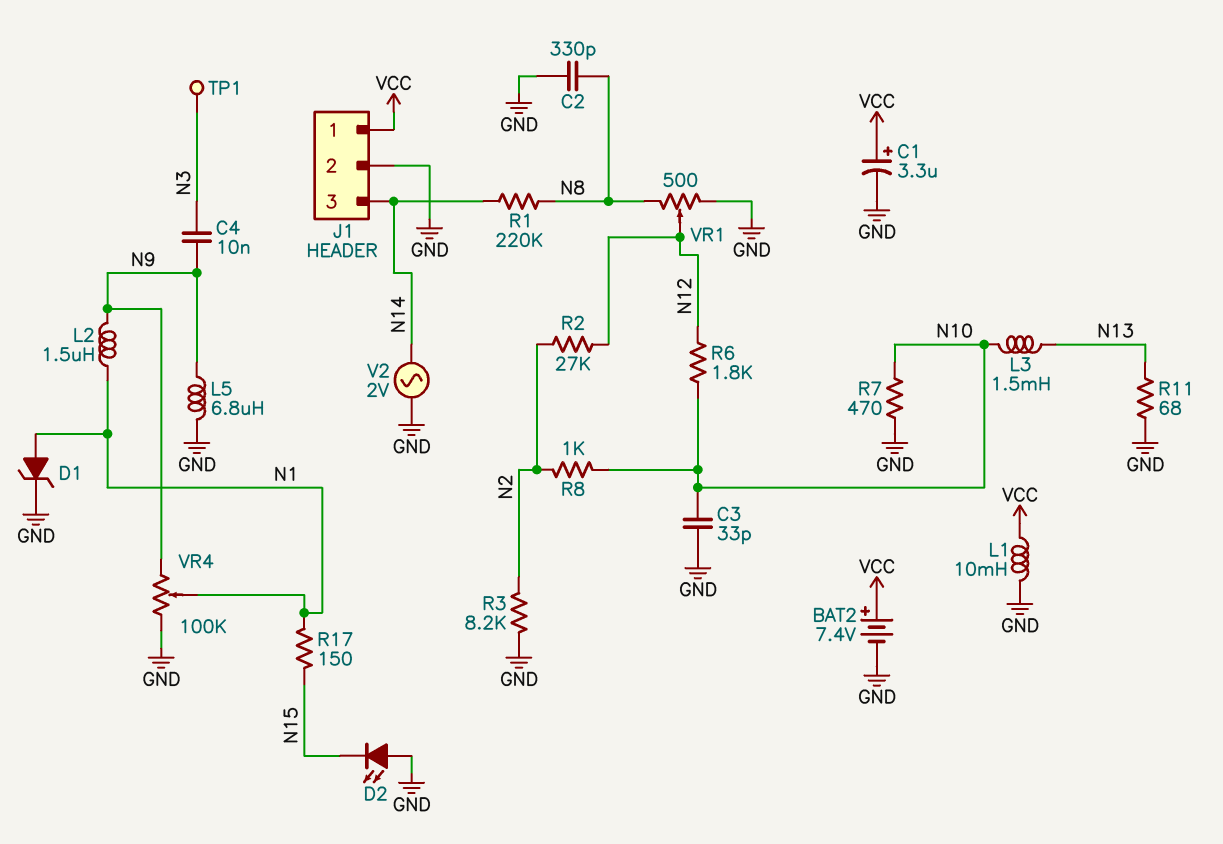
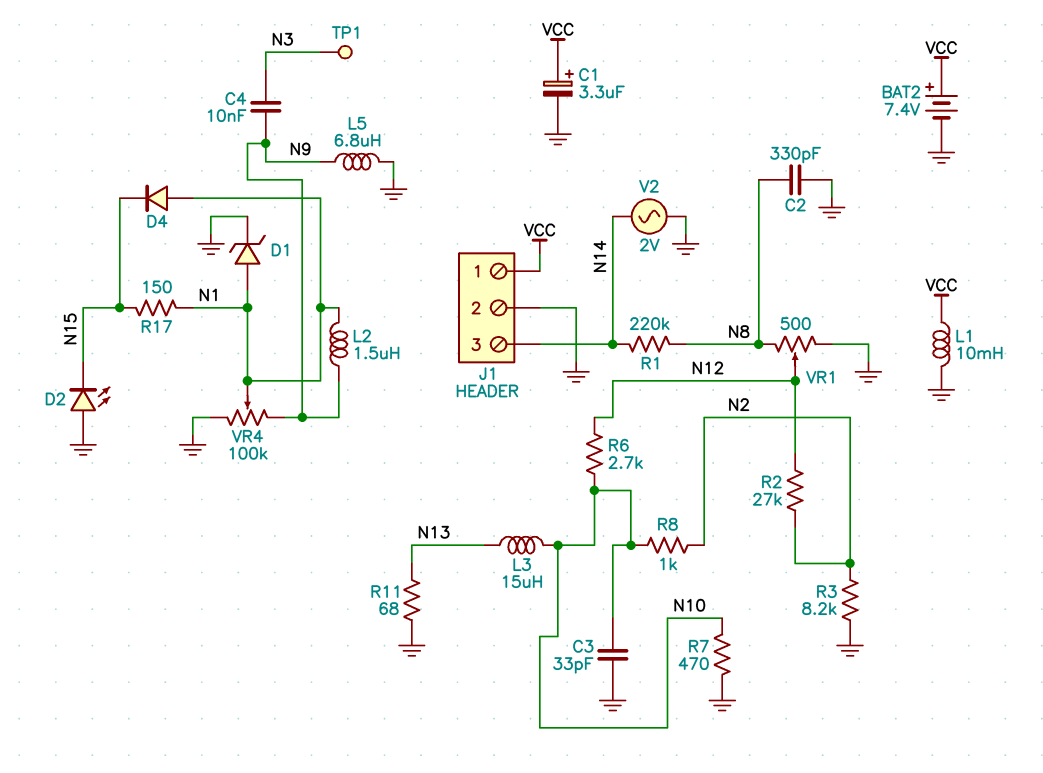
D4: none -> diode (A N1, K N15)
L3: 1.5mH (N10, N13) -> 15uH (N10, N13)
R6: 1.8k (N10, N12) -> 2.7k (N10, N12)

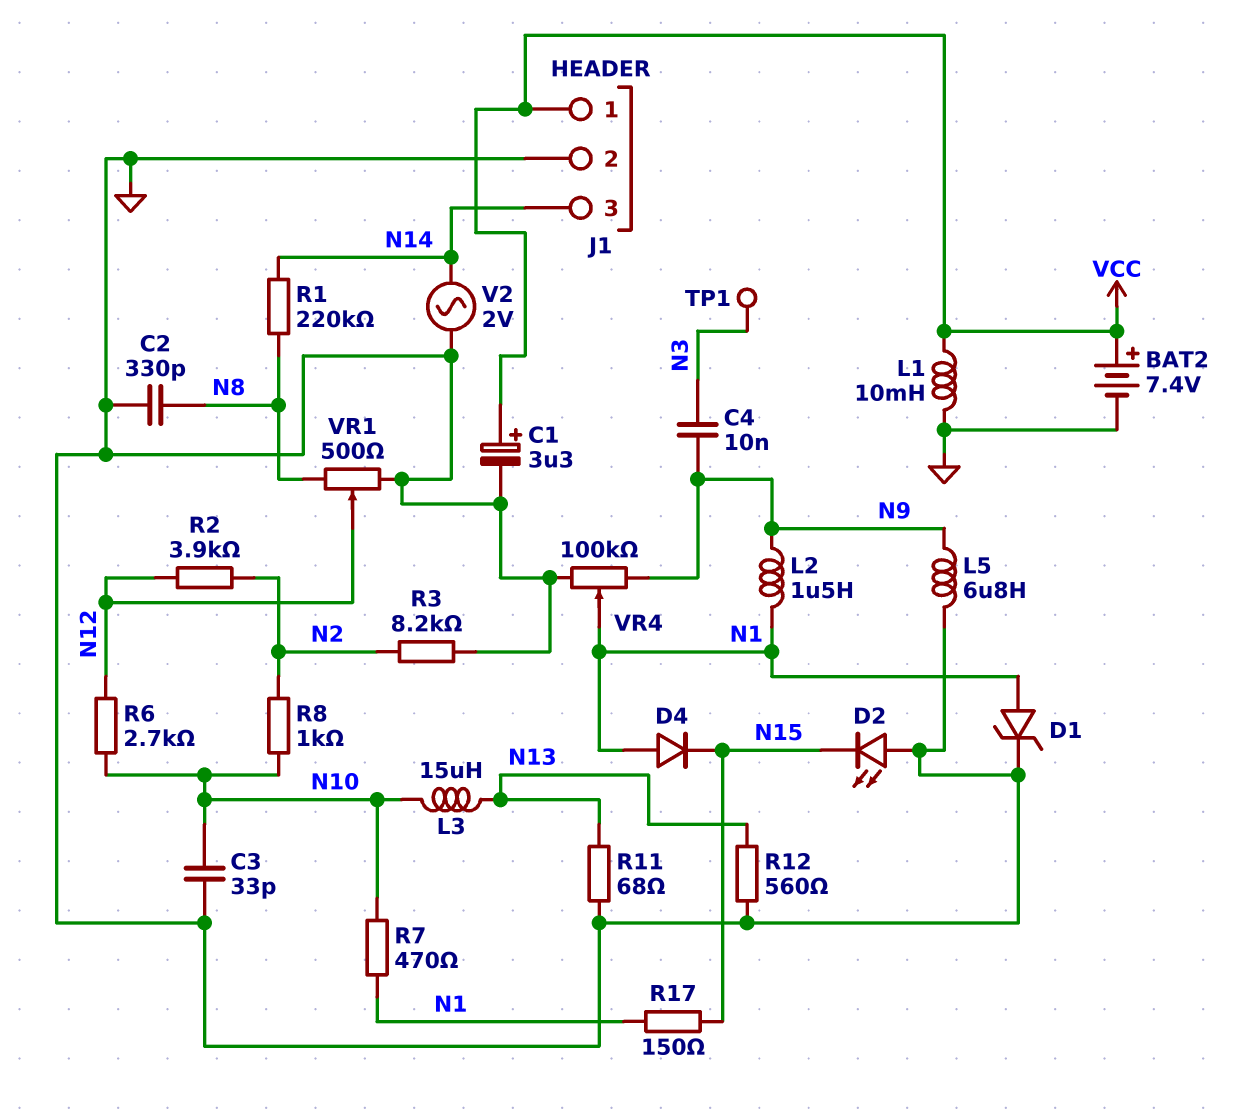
R2: 27k (N2, N12) -> 3.9k (N2, N12)
R7: 470 (GND, N10) -> 470 (N1, N10)
R12: none -> 560 (GND, N13)

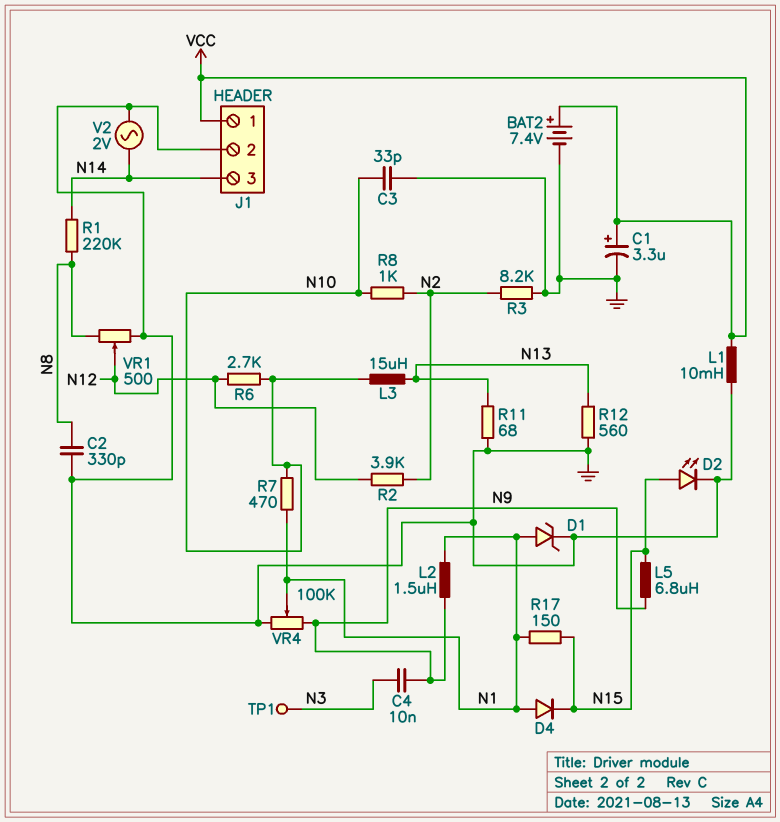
D2: LED (A GND, K N15) -> LED (A N15, K GND)
L5: 6.8uH (GND, N9) -> 6.8uH (N9, N15)

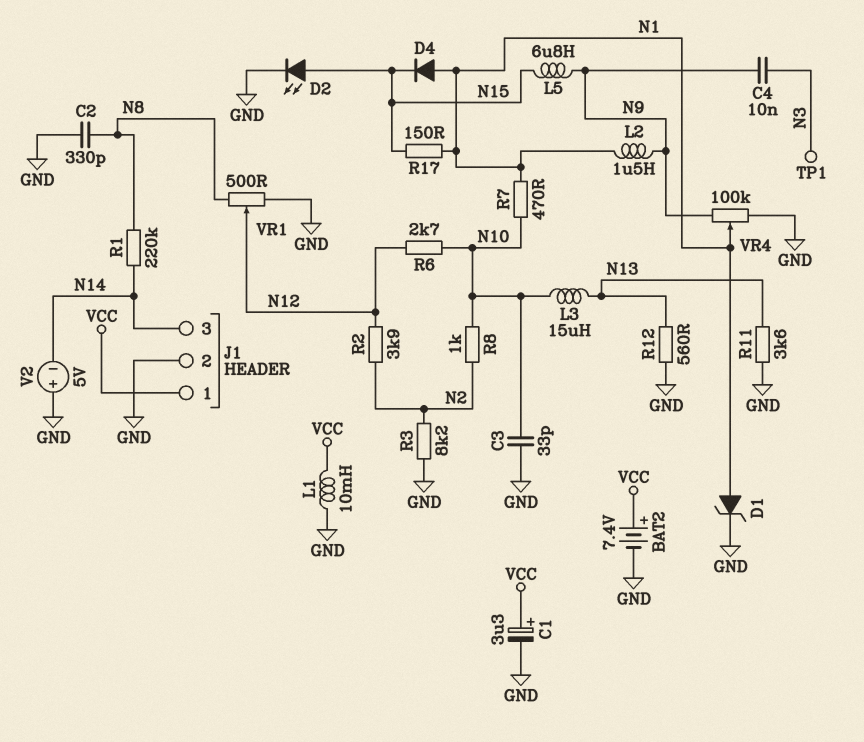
R11: 68 (GND, N13) -> 3.6k (GND, N13)
V2: AC 2V (GND, N14) -> 5V (plus GND, minus N14)

